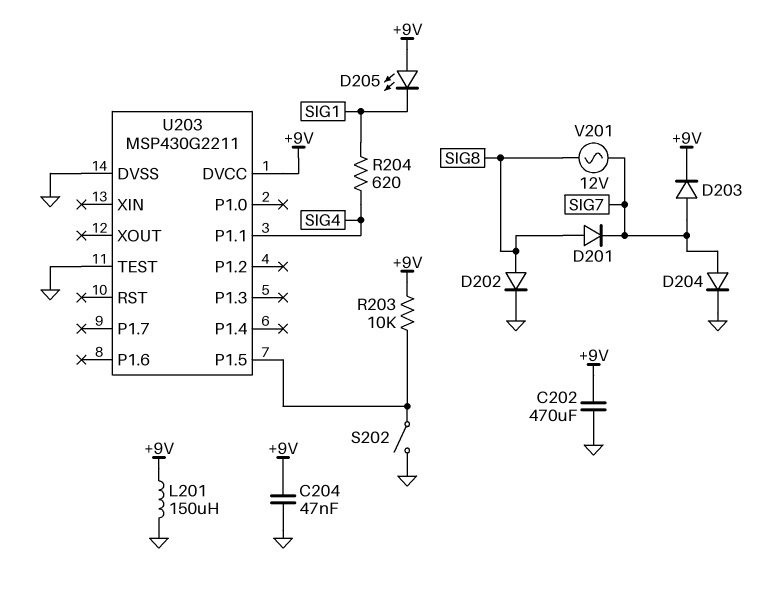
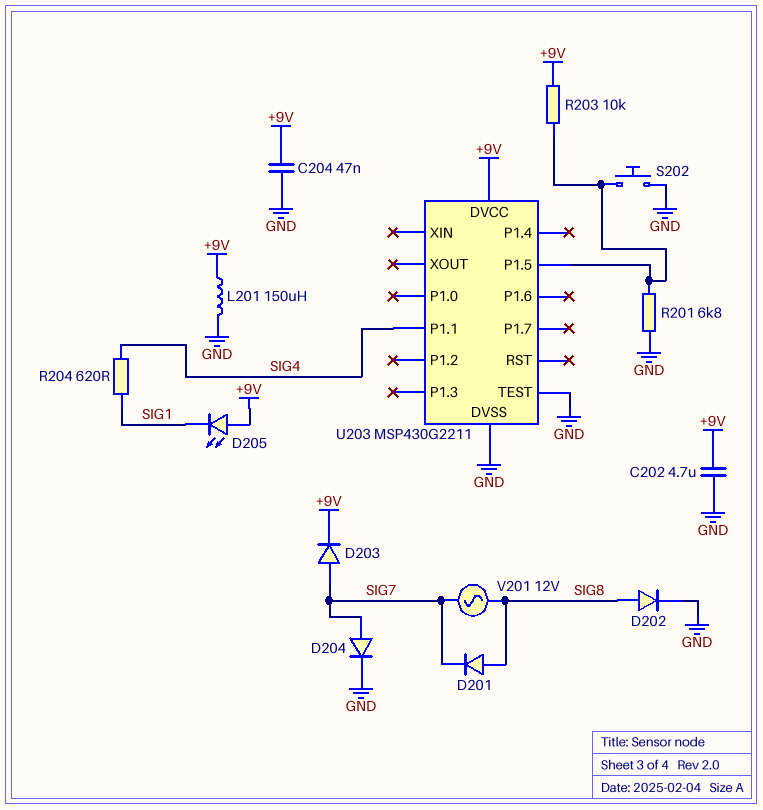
C202: 470uF (+9V, GND) -> 4.7uF (+9V, GND)
R201: none -> 6.8k (GND, U203/P1.5)
S202: switch (GND, U203/P1.5) -> button (GND, U203/P1.5)

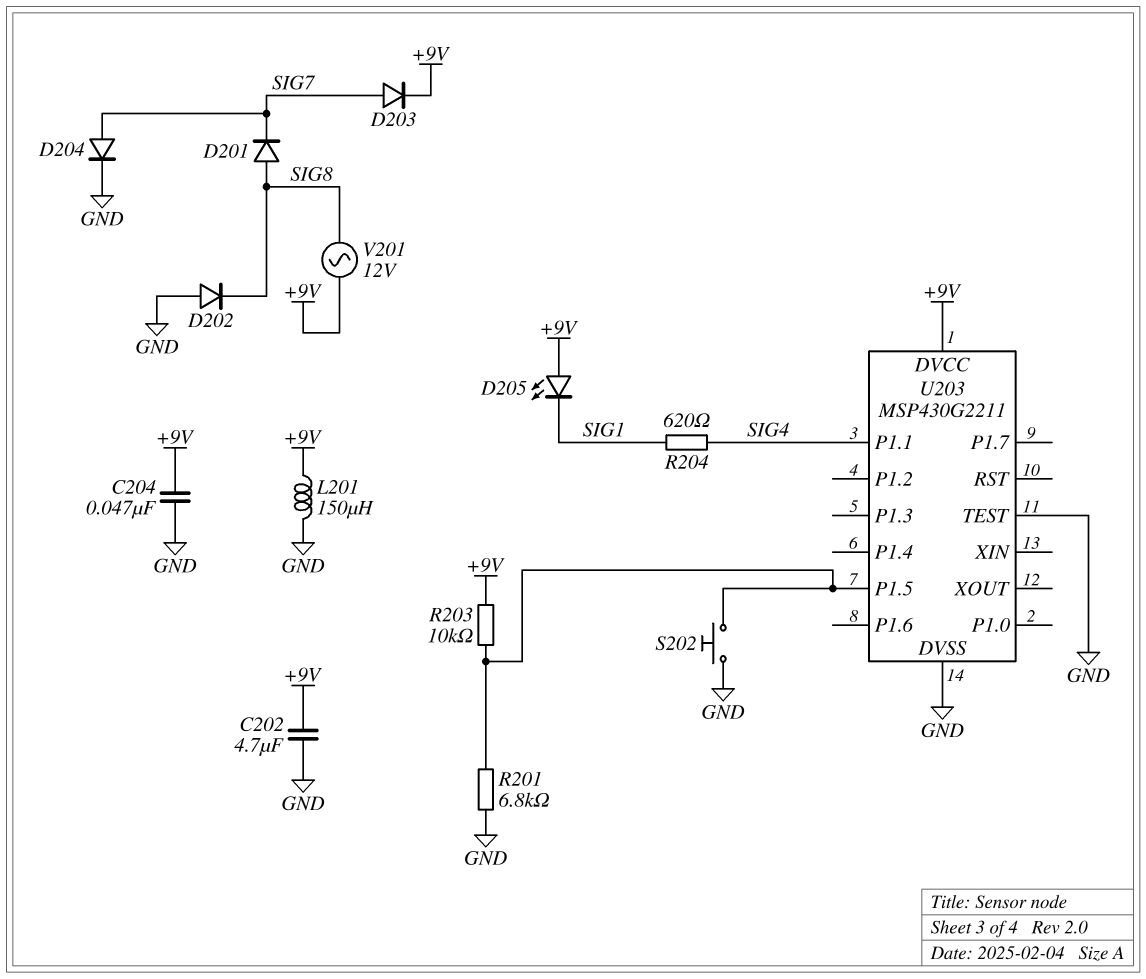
D202: diode (A SIG8, K GND) -> diode (A GND, K SIG8)
V201: AC 12V (SIG7, SIG8) -> AC 12V (+9V, SIG8)

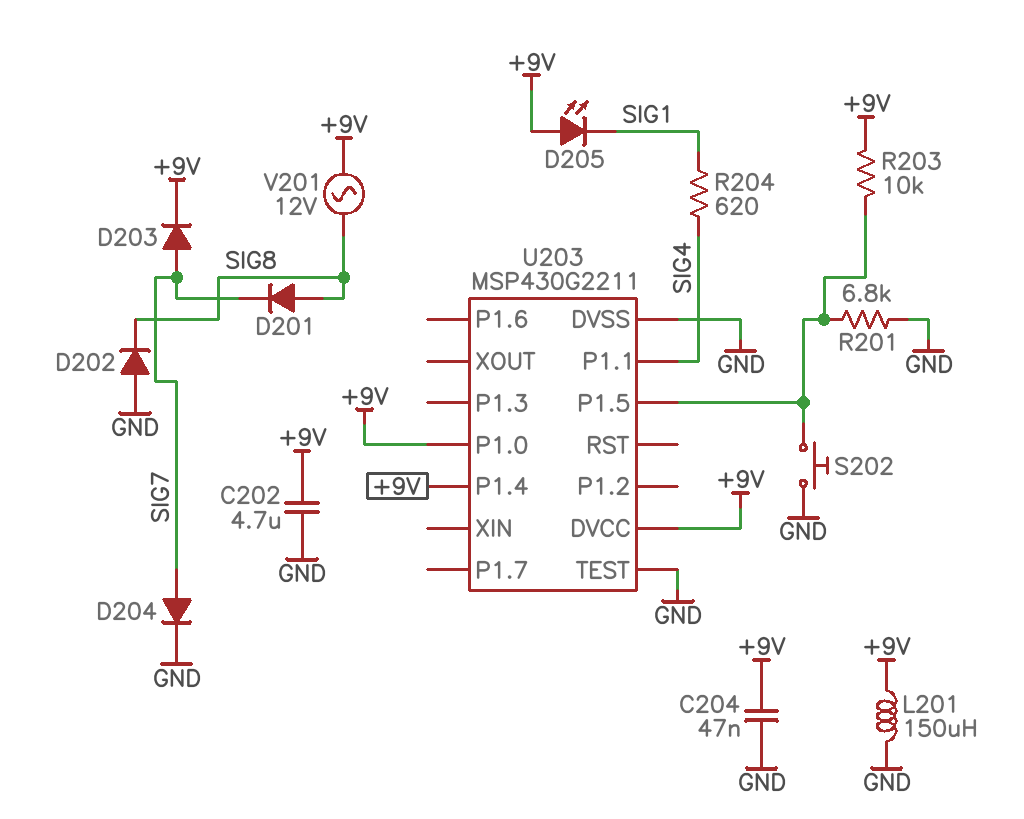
U203 pin P1.0: none -> +9V
U203 pin P1.4: none -> +9V

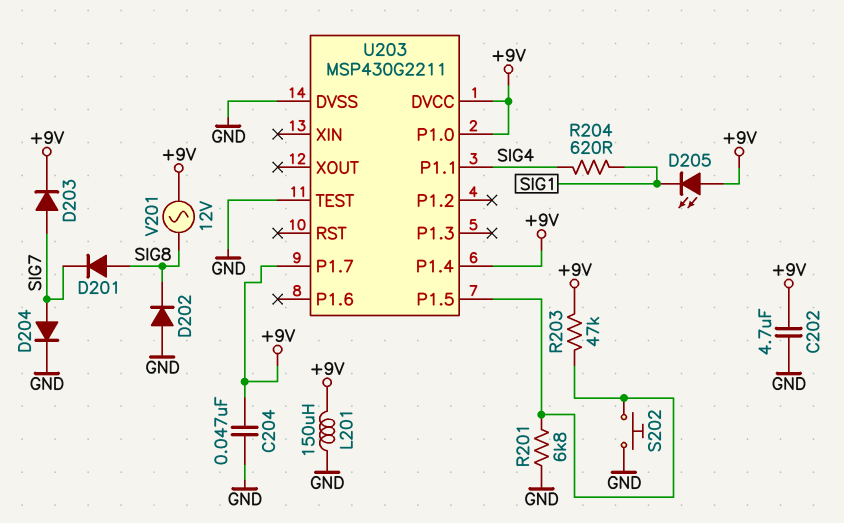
R203: 10k (+9V, U203/P1.5) -> 47k (+9V, U203/P1.5)
U203 pin P1.7: none -> +9V

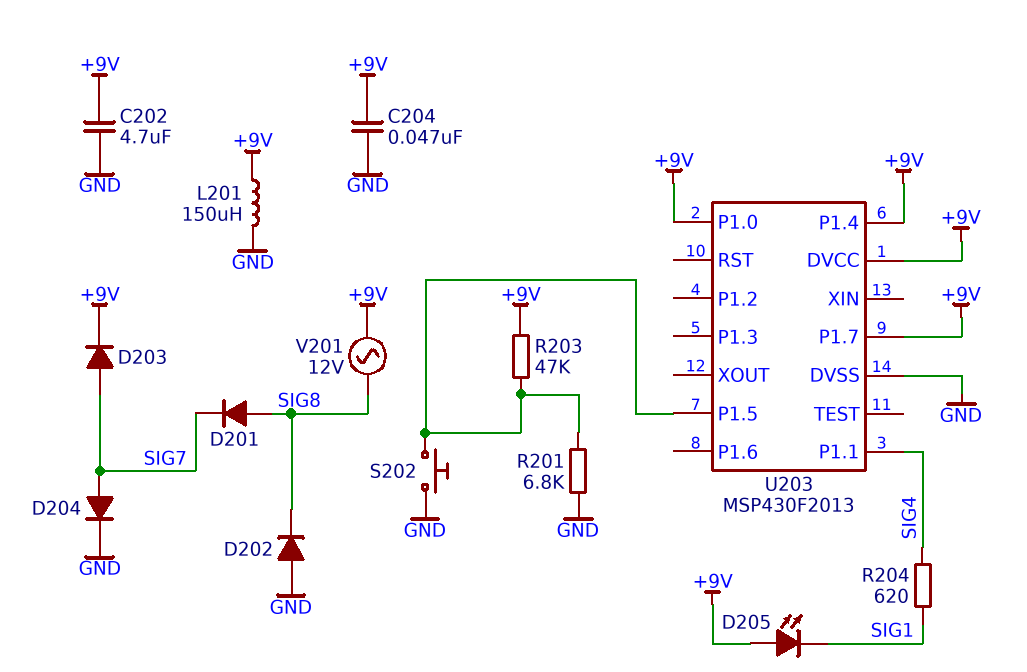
U203: MSP430G2211 -> MSP430F2013
U203 pin TEST: GND -> none

